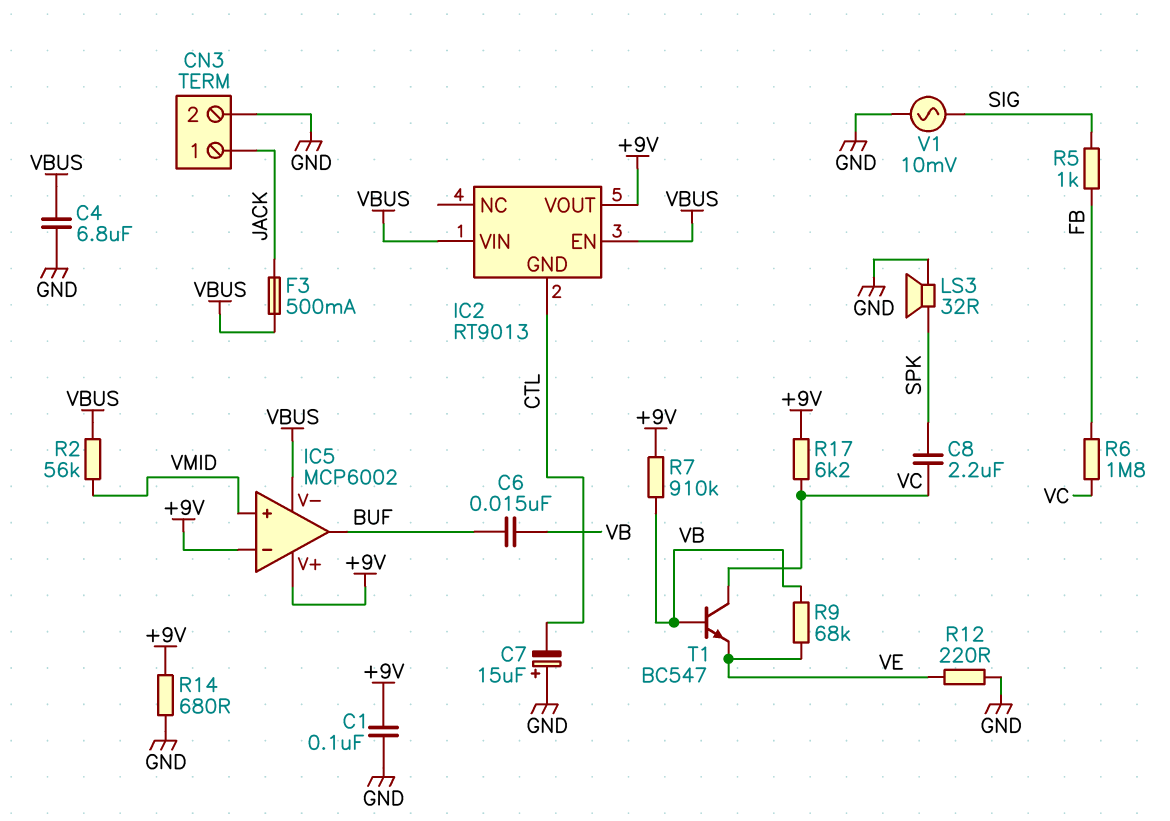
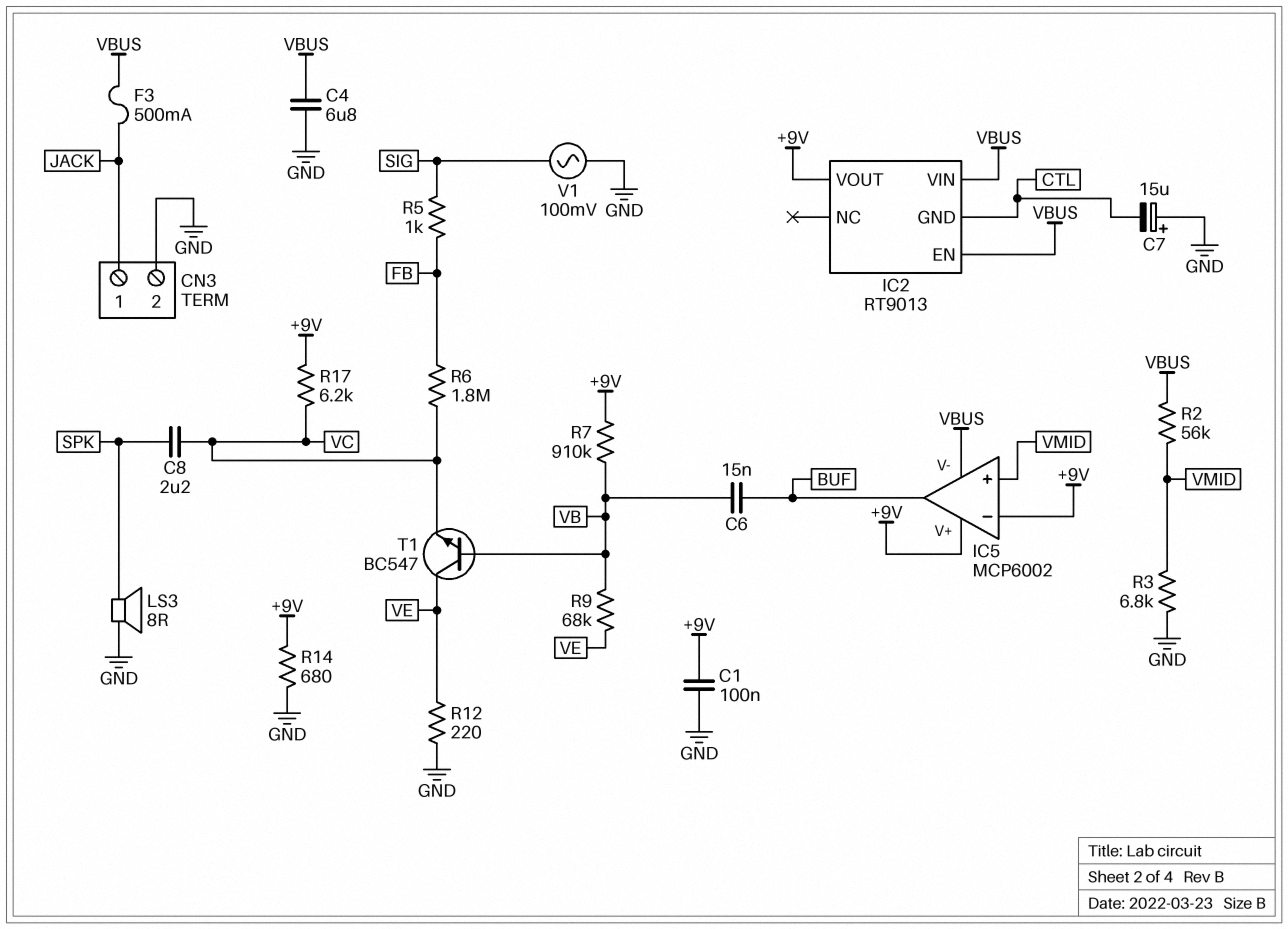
LS3: speaker 32R (GND, SPK) -> speaker 8R (GND, SPK)
R3: none -> 6.8k (GND, VMID)
T1: NPN BC547 (B VB, C VC, E VE) -> NPN BC547 (B VB, C VE, E VC)
V1: AC 10mV (GND, SIG) -> AC 100mV (GND, SIG)

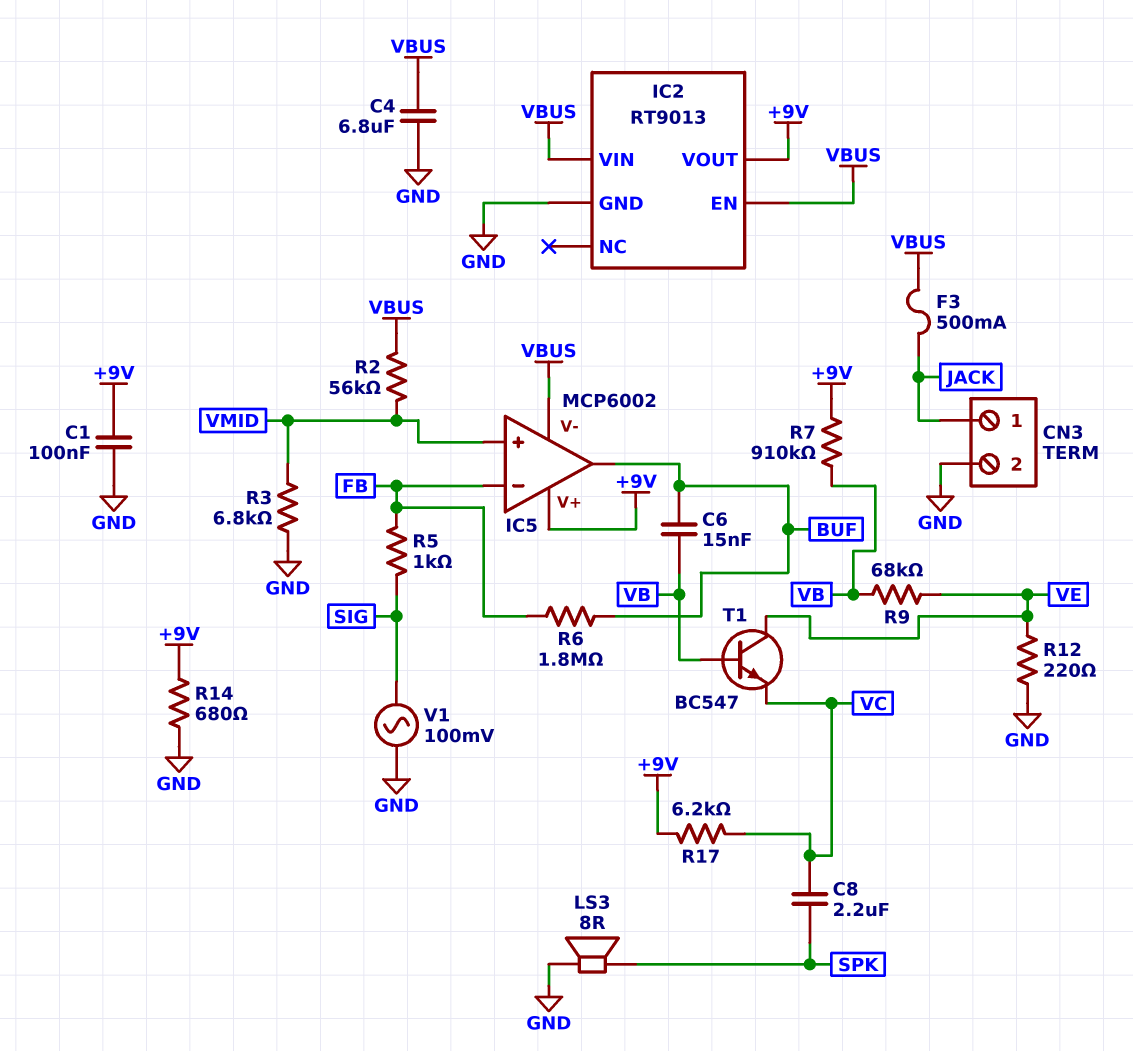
C7: 15uF (plus GND, minus CTL) -> none
IC2 pin GND: CTL -> GND
IC5 pin in-: +9V -> FB
R6: 1.8M (FB, VC) -> 1.8M (BUF, FB)

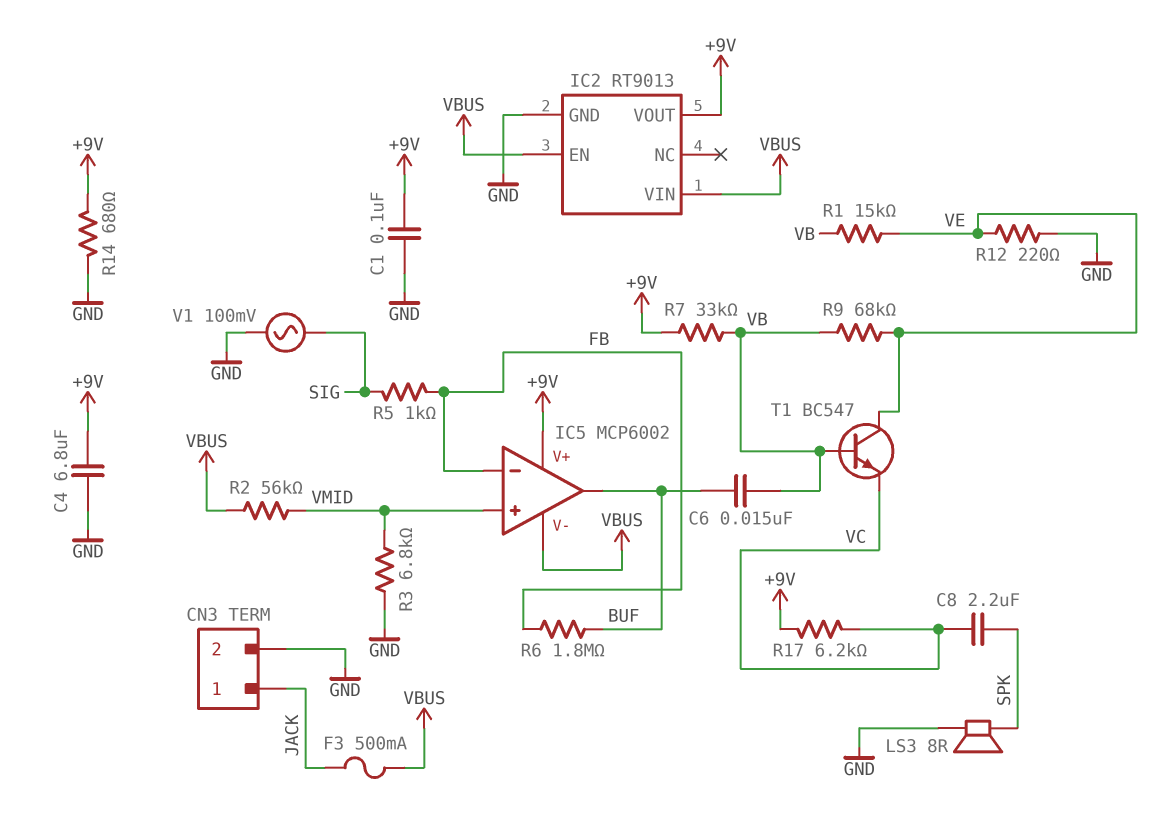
C4: 6.8uF (GND, VBUS) -> 6.8uF (+9V, GND)
R1: none -> 15k (VB, VE)
R7: 910k (+9V, VB) -> 33k (+9V, VB)

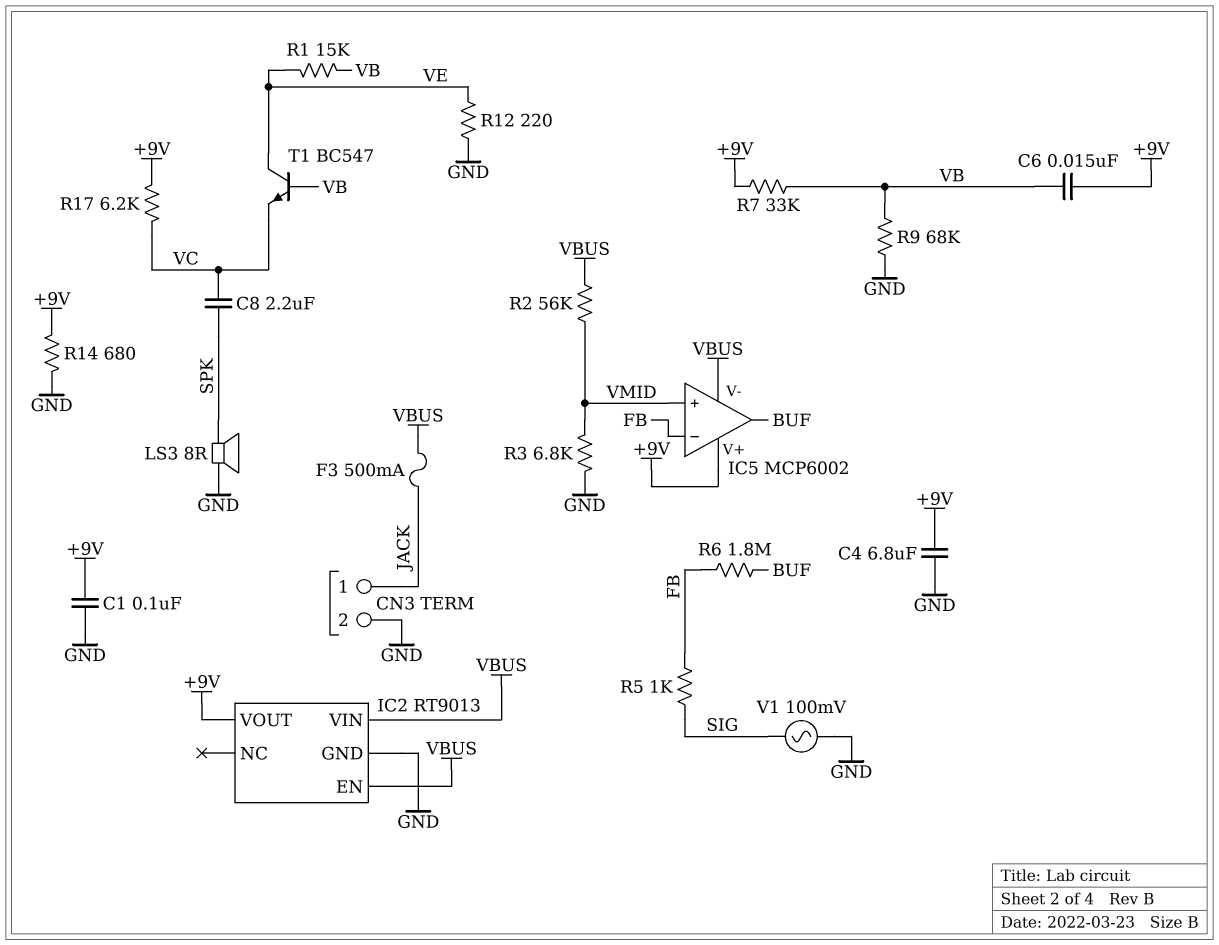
C6: 15nF (BUF, VB) -> 15nF (+9V, VB)
R9: 68k (VB, VE) -> 68k (GND, VB)

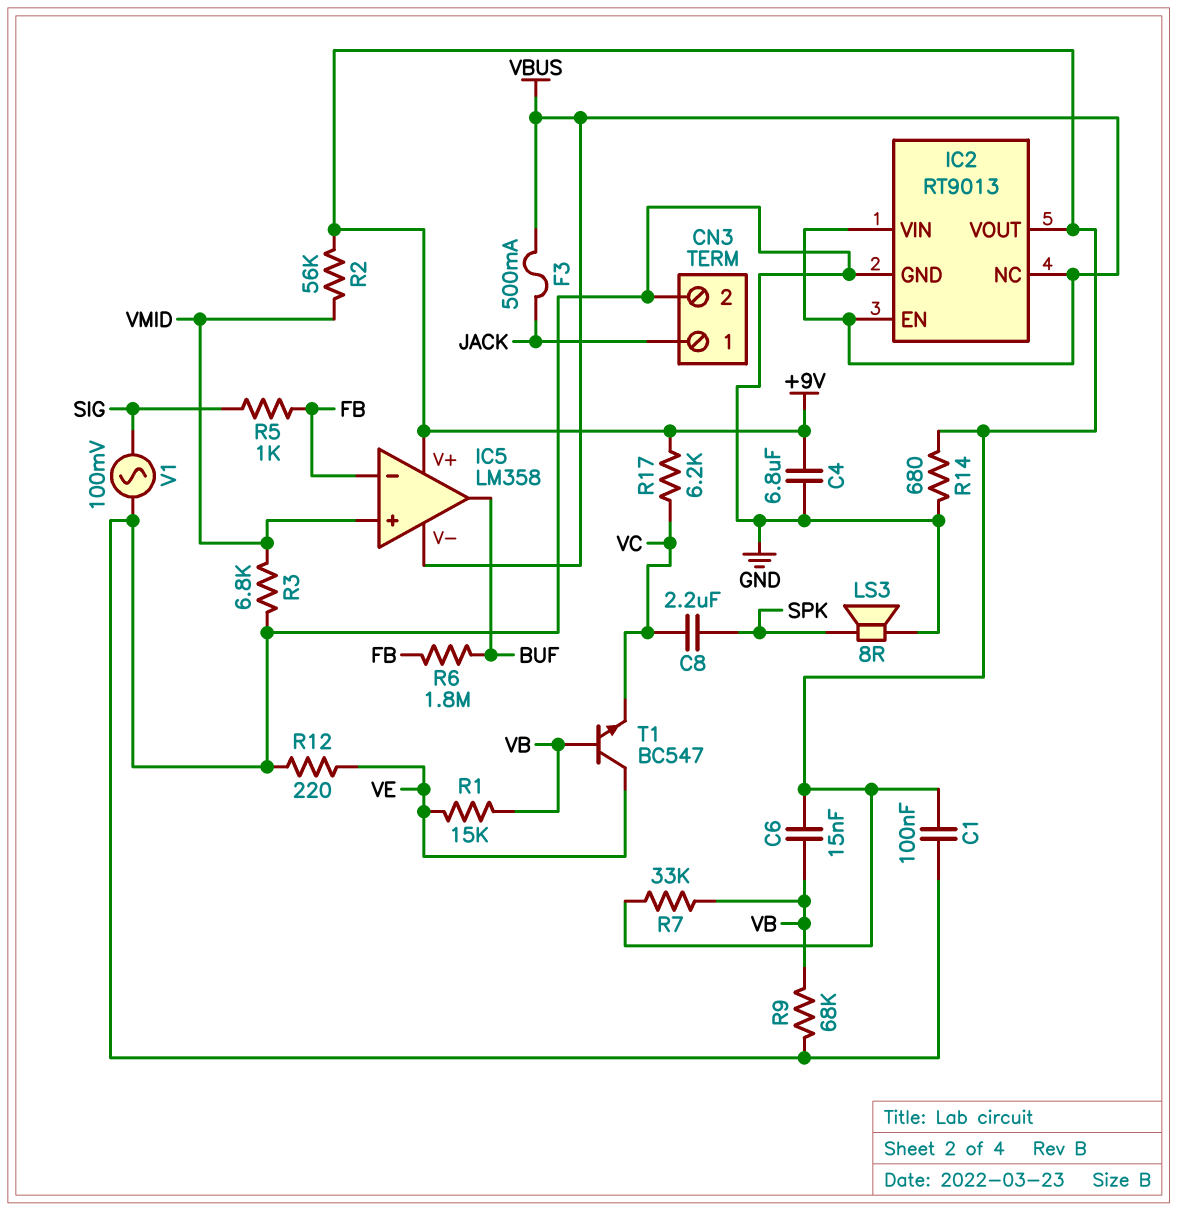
IC2 pin NC: none -> VBUS
IC5: MCP6002 -> LM358
R2: 56k (VBUS, VMID) -> 56k (+9V, VMID)

